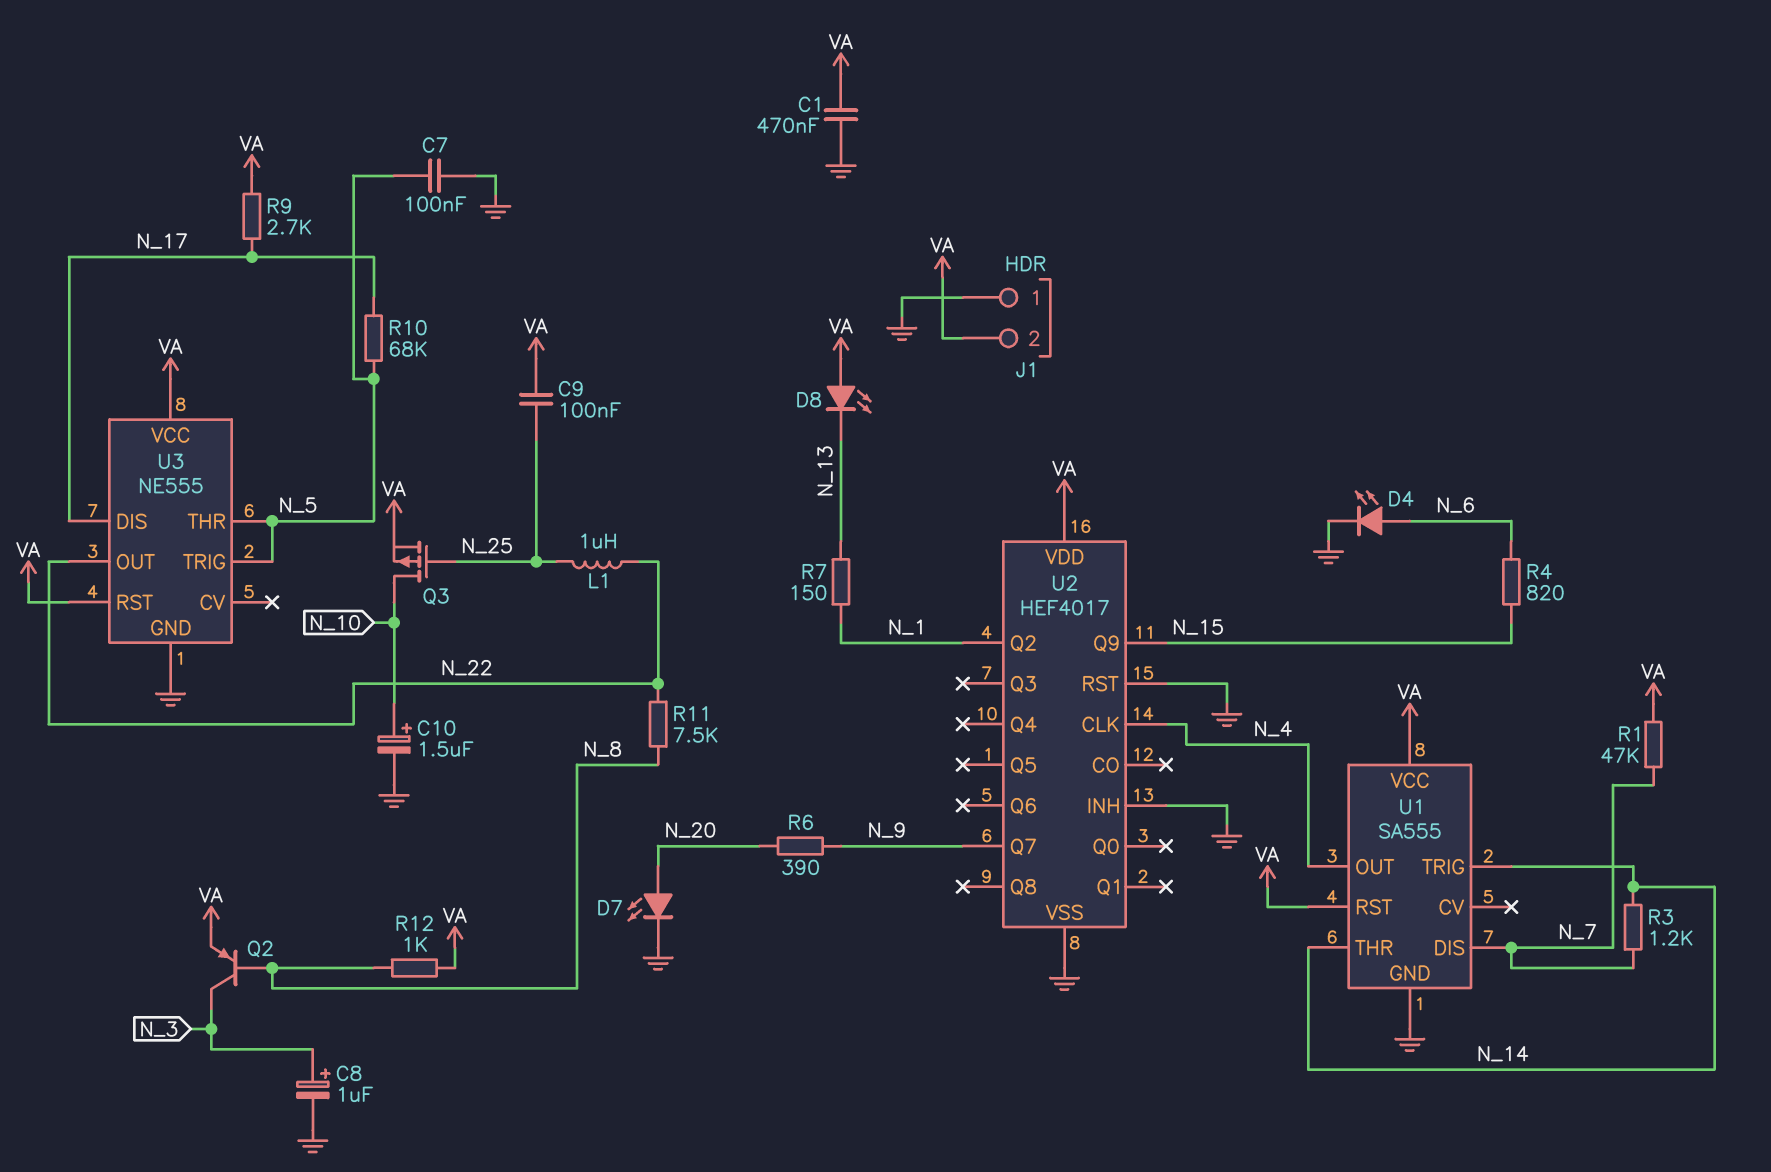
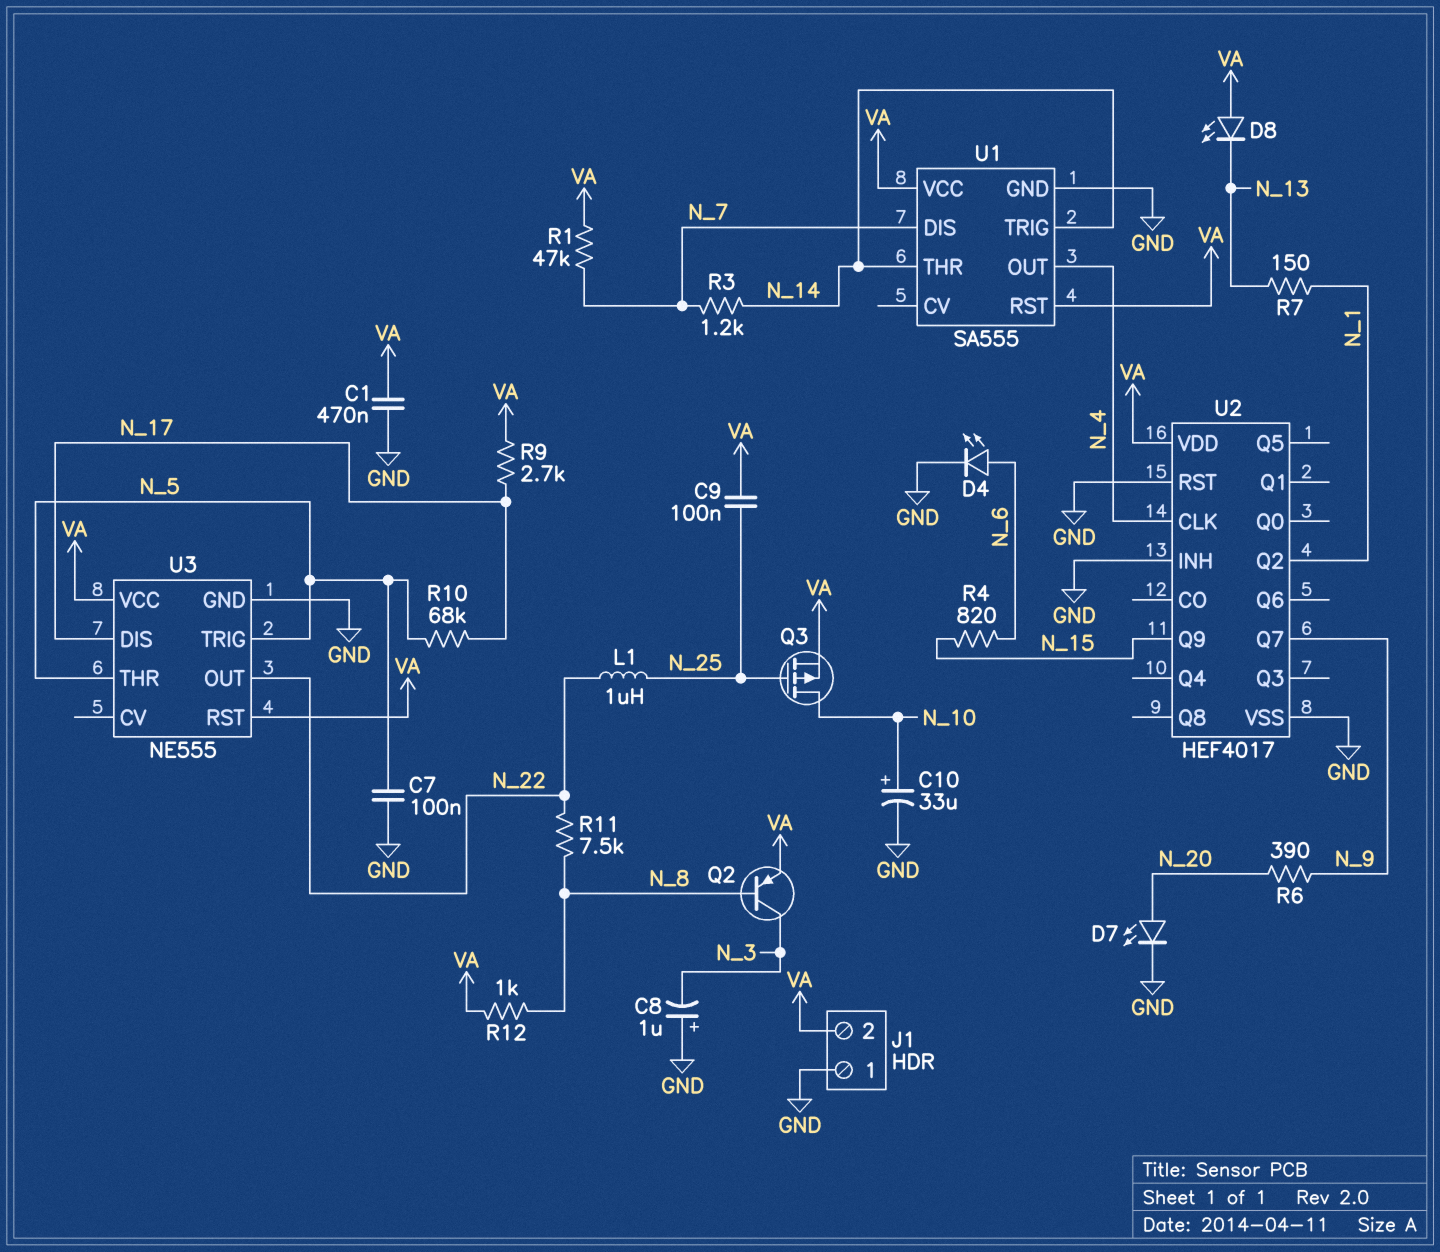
C8: 1uF (plus N_3, minus GND) -> 1uF (plus GND, minus N_3)
C10: 1.5uF (plus N_10, minus GND) -> 33uF (plus N_10, minus GND)

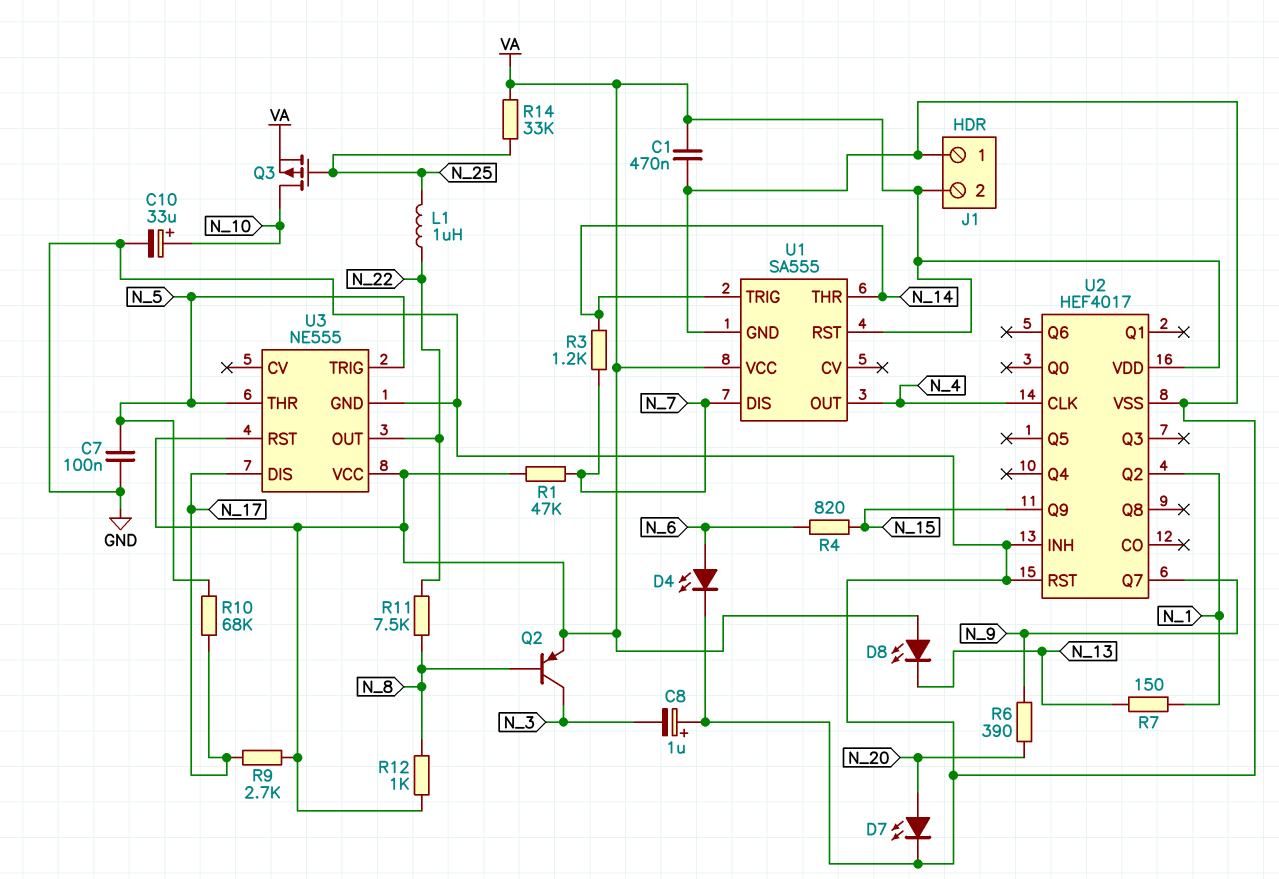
C9: 100nF (N_25, VA) -> none
R14: none -> 33k (N_25, VA)

